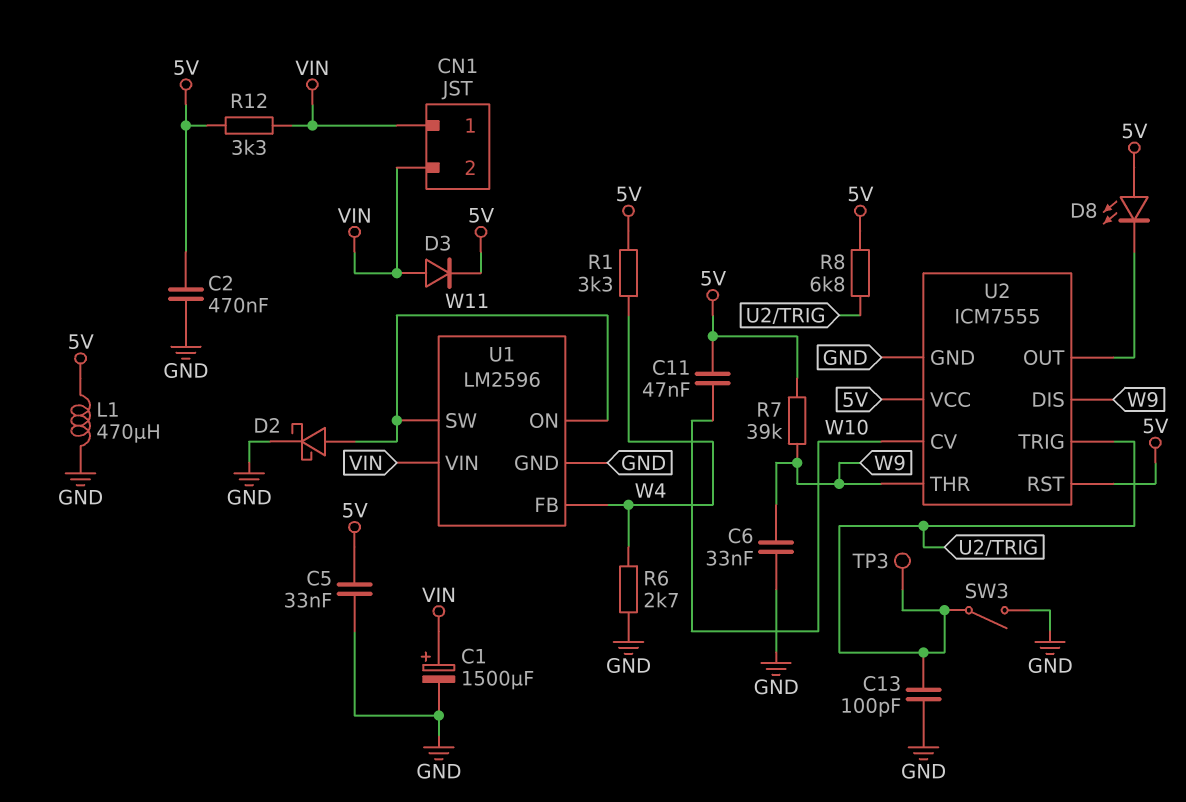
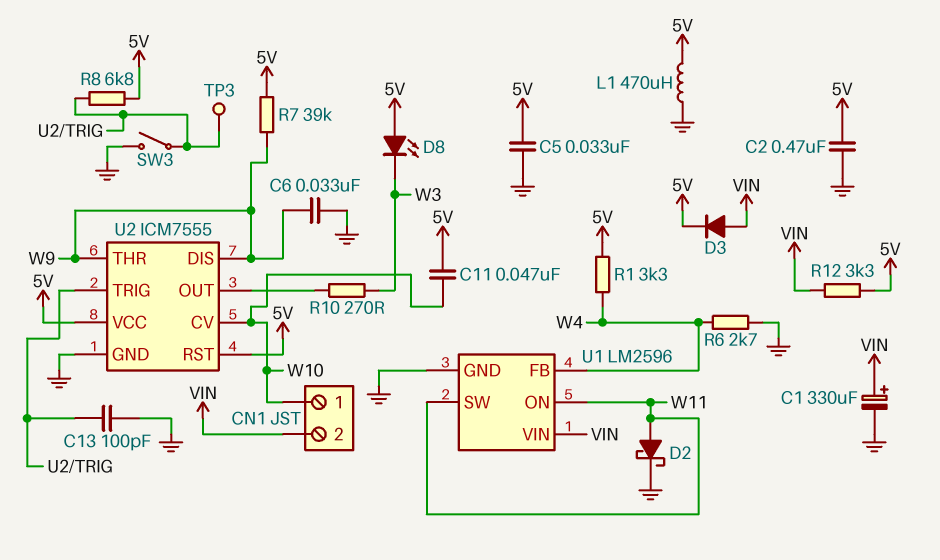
C1: 1500uF (plus VIN, minus GND) -> 330uF (plus VIN, minus GND)
CN1 pin 1: VIN -> W10
D8: LED (A 5V, K U2/OUT) -> LED (A 5V, K W3)
R10: none -> 270 (U2/OUT, W3)

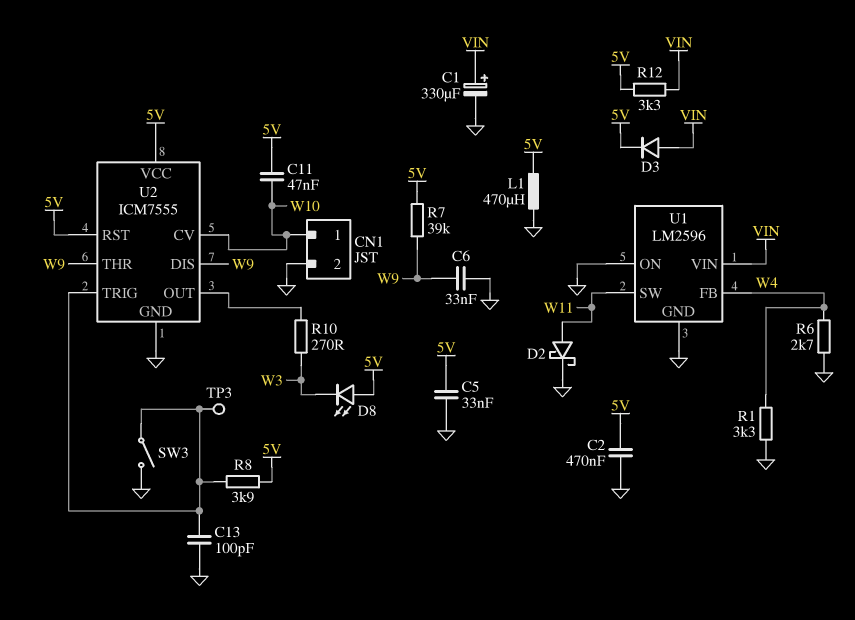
CN1 pin 2: VIN -> GND
R1: 3.3k (5V, W4) -> 3.3k (GND, W4)
R8: 6.8k (5V, U2/TRIG) -> 3.9k (5V, U2/TRIG)
U1 pin ON: W11 -> GND

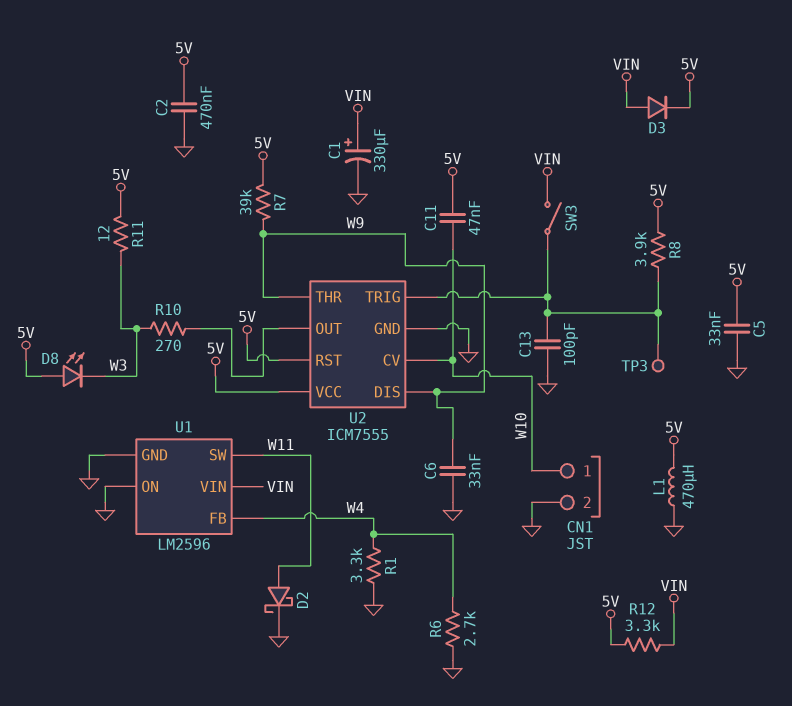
R11: none -> 12 (5V, W3)
SW3: switch (GND, U2/TRIG) -> switch (U2/TRIG, VIN)

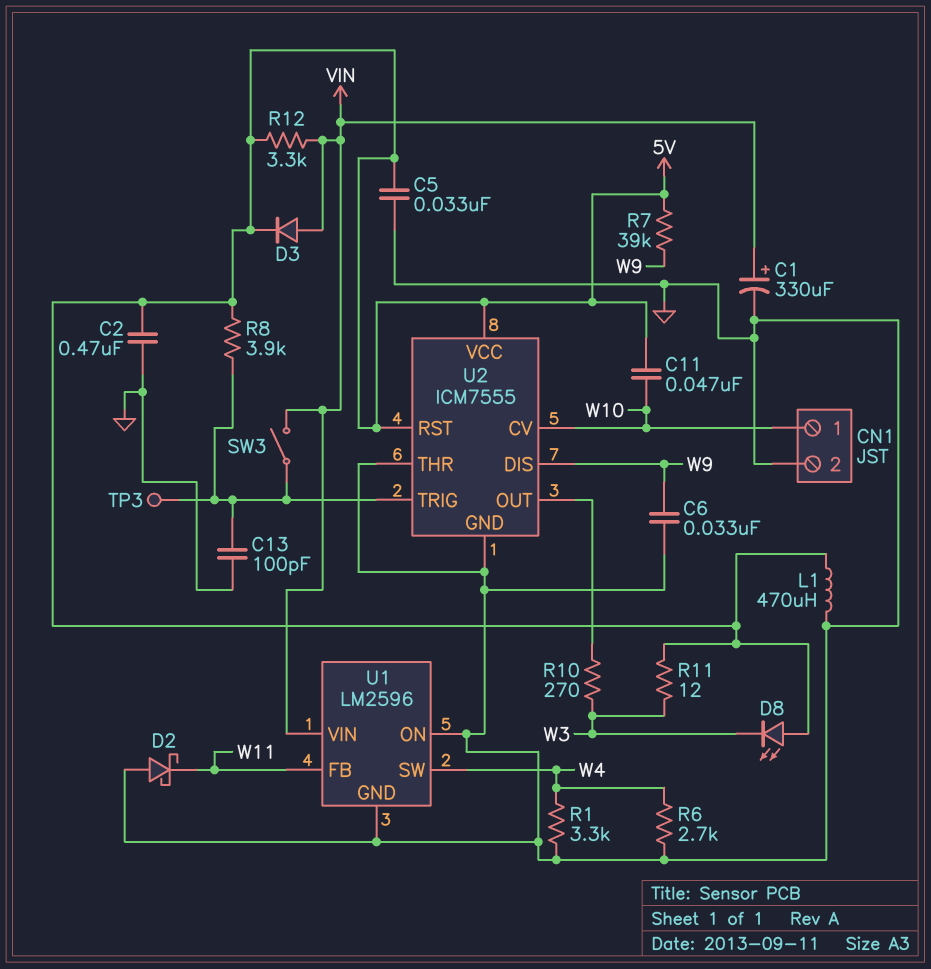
D2: schottky (A W11, K GND) -> schottky (A GND, K W11)
U1 pin FB: W4 -> W11
U1 pin SW: W11 -> W4
U2 pin THR: W9 -> GND

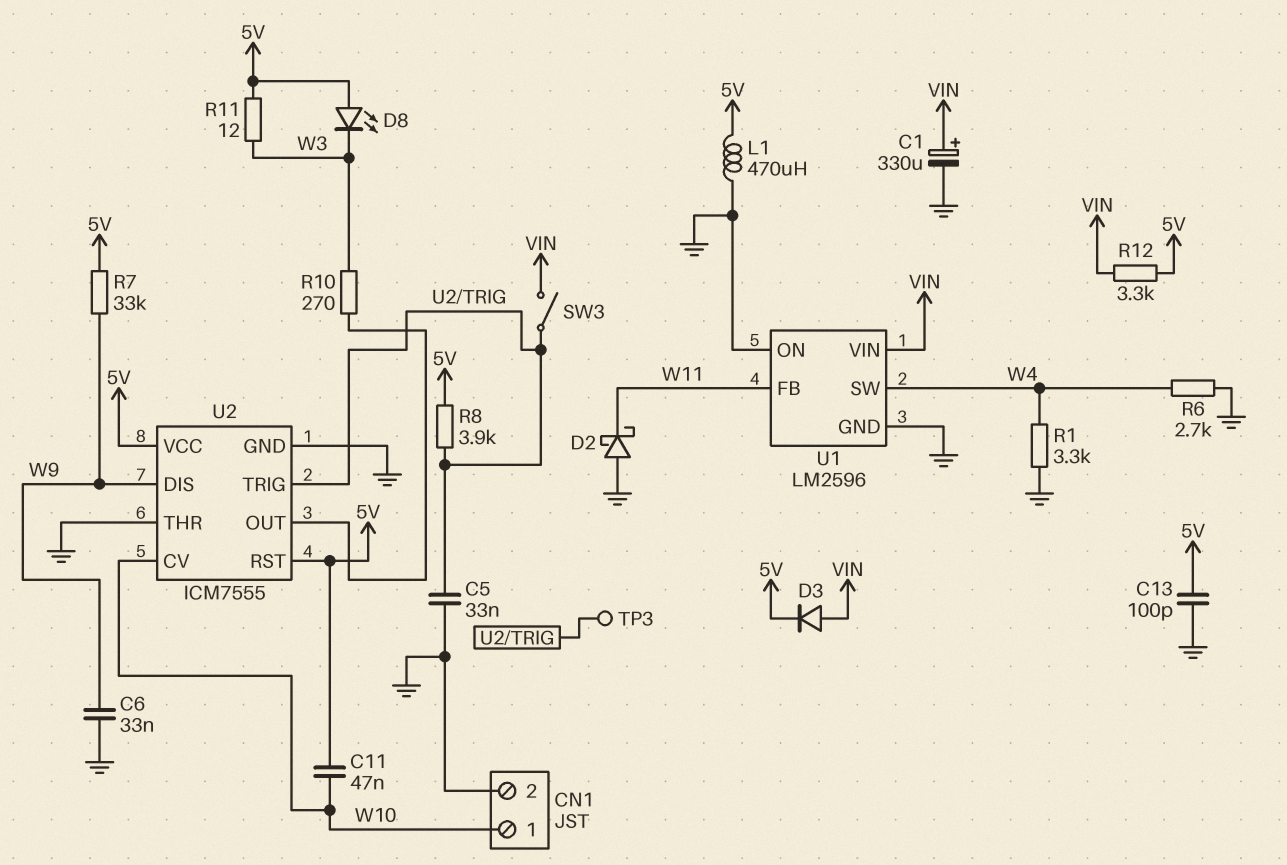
C2: 470nF (5V, GND) -> none
C5: 33nF (5V, GND) -> 33nF (GND, U2/TRIG)
C13: 100pF (GND, U2/TRIG) -> 100pF (5V, GND)
R7: 39k (5V, W9) -> 33k (5V, W9)

